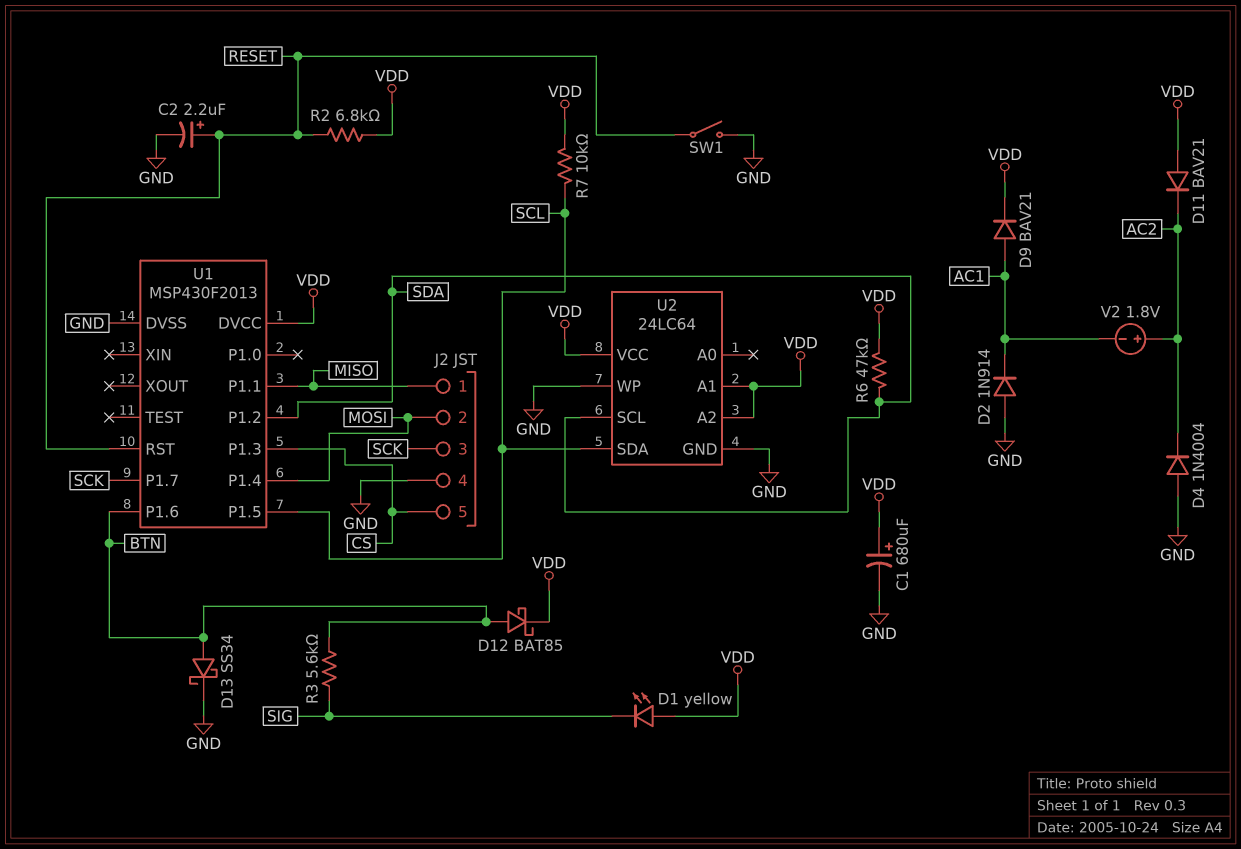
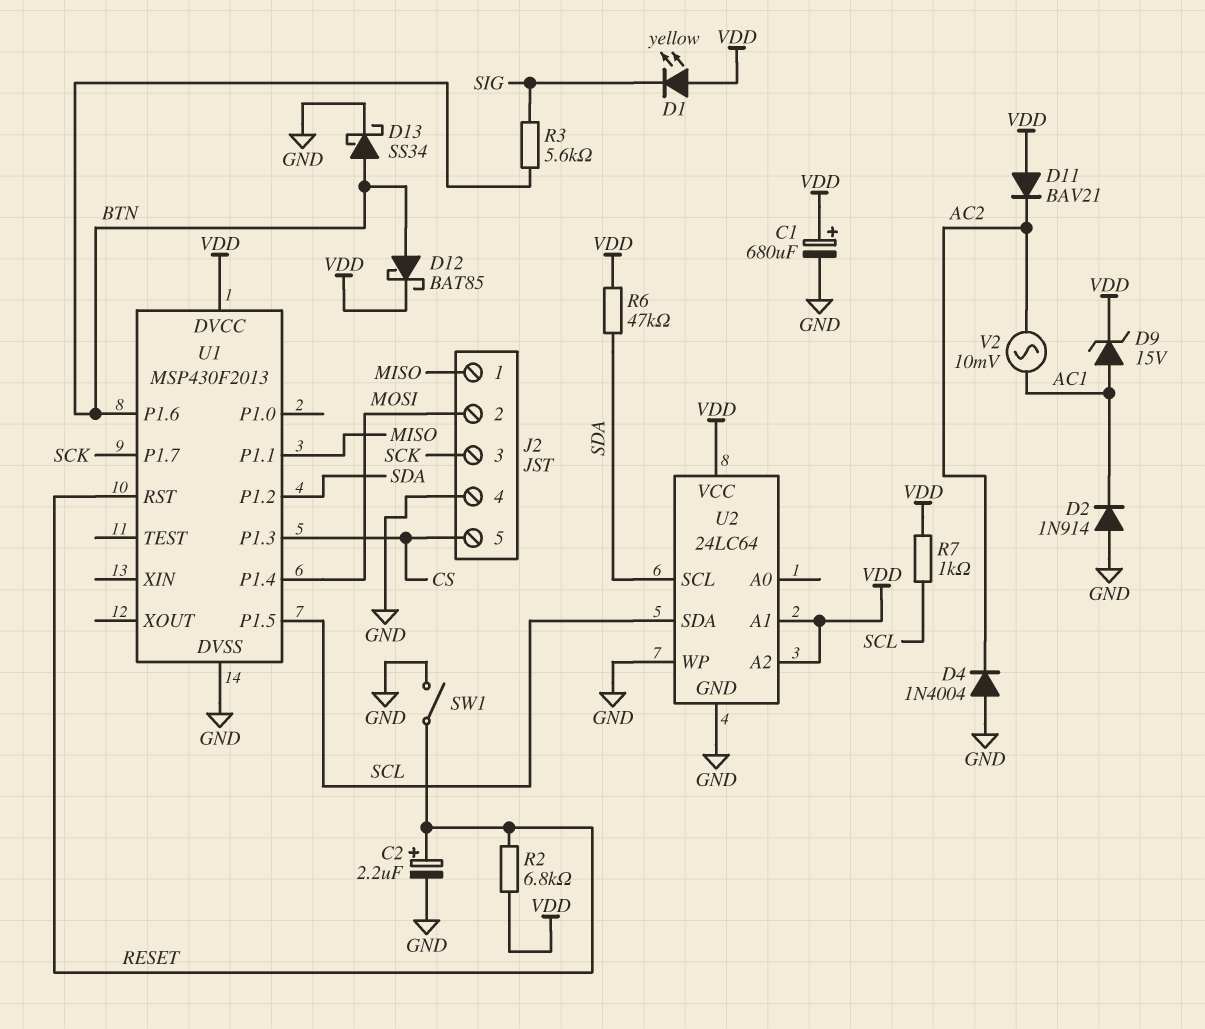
D9: diode BAV21 (A AC1, K VDD) -> zener 15V (A AC1, K VDD)
R7: 10k (SCL, VDD) -> 1k (SCL, VDD)
V2: 1.8V (plus AC2, minus AC1) -> AC 10mV (AC1, AC2)

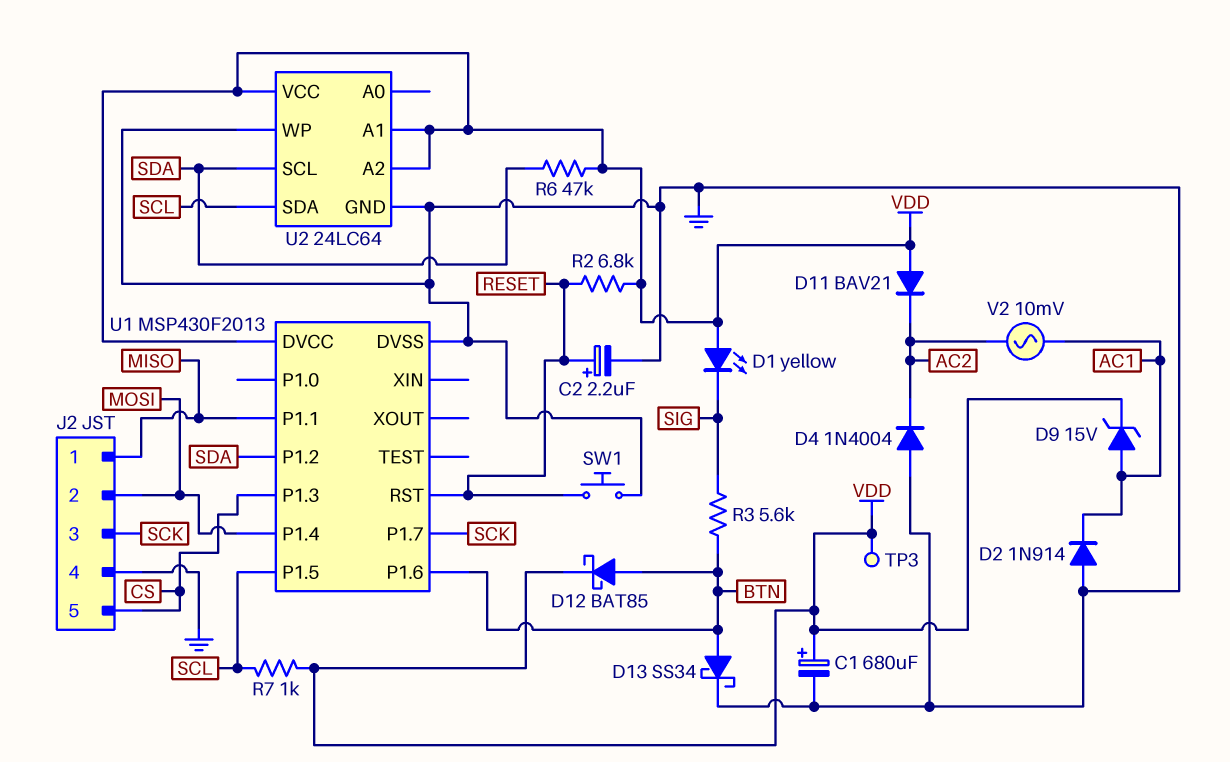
SW1: switch (GND, RESET) -> button (GND, RESET)
TP3: none -> test point (VDD)

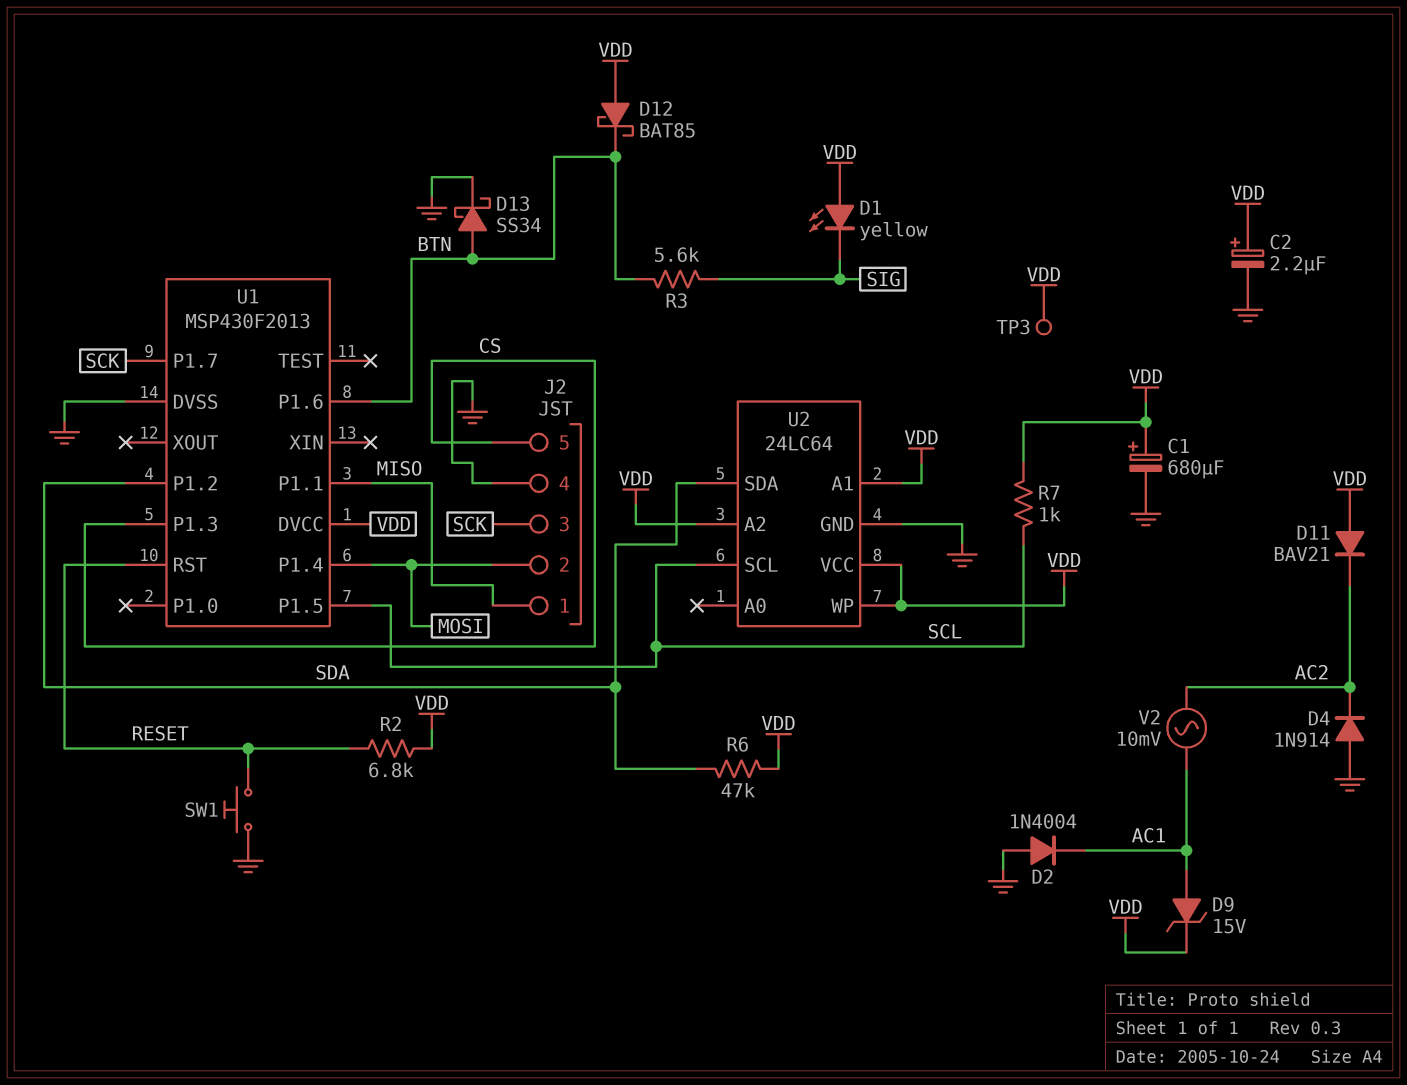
C2: 2.2uF (plus RESET, minus GND) -> 2.2uF (plus VDD, minus GND)
D2: diode 1N914 (A GND, K AC1) -> diode 1N4004 (A GND, K AC1)
D4: diode 1N4004 (A GND, K AC2) -> diode 1N914 (A GND, K AC2)
D12: schottky BAT85 (A BTN, K VDD) -> schottky BAT85 (A VDD, K BTN)
U2 pin SCL: SDA -> SCL
U2 pin SDA: SCL -> SDA
U2 pin WP: GND -> VDD

